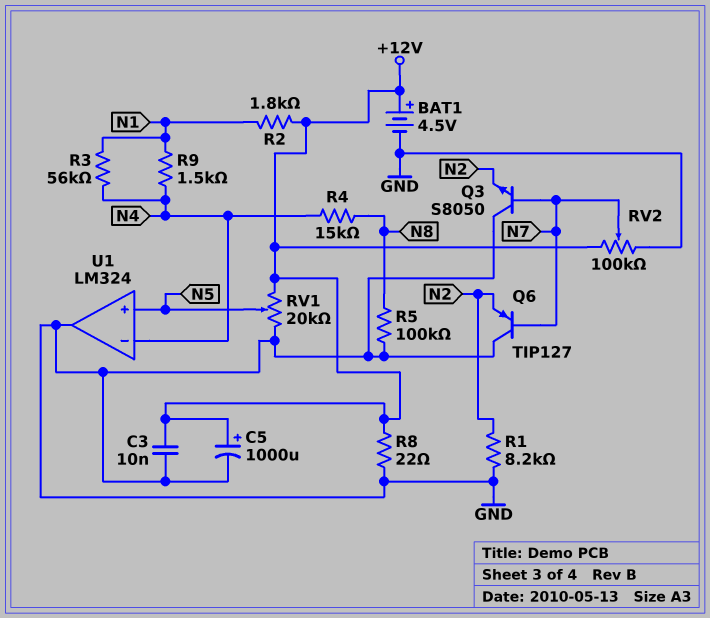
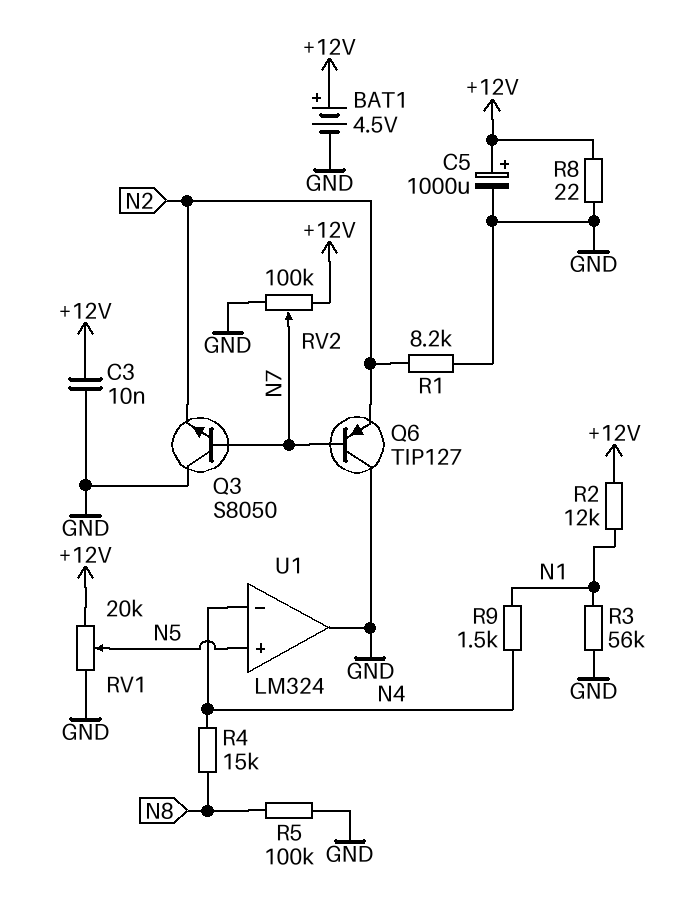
R2: 1.8k (+12V, N1) -> 12k (+12V, N1)
R3: 56k (N1, N4) -> 56k (GND, N1)

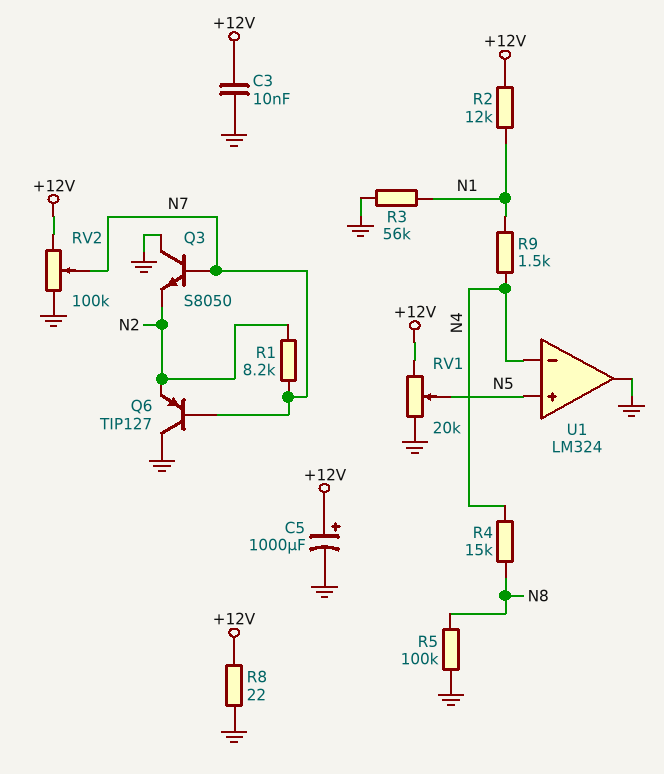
BAT1: 4.5V (plus +12V, minus GND) -> none
R1: 8.2k (GND, N2) -> 8.2k (N2, N7)

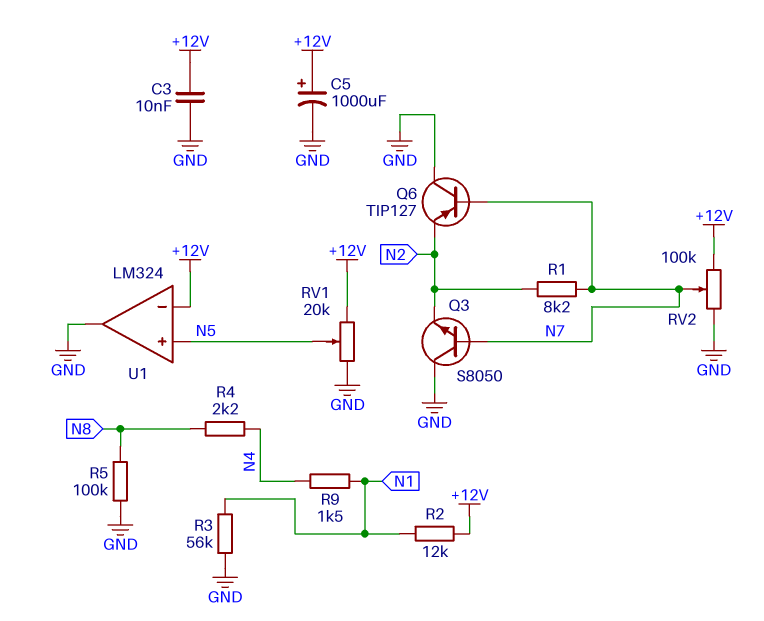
R4: 15k (N4, N8) -> 2.2k (N4, N8)
R8: 22 (+12V, GND) -> none
U1 pin in-: N4 -> +12V

